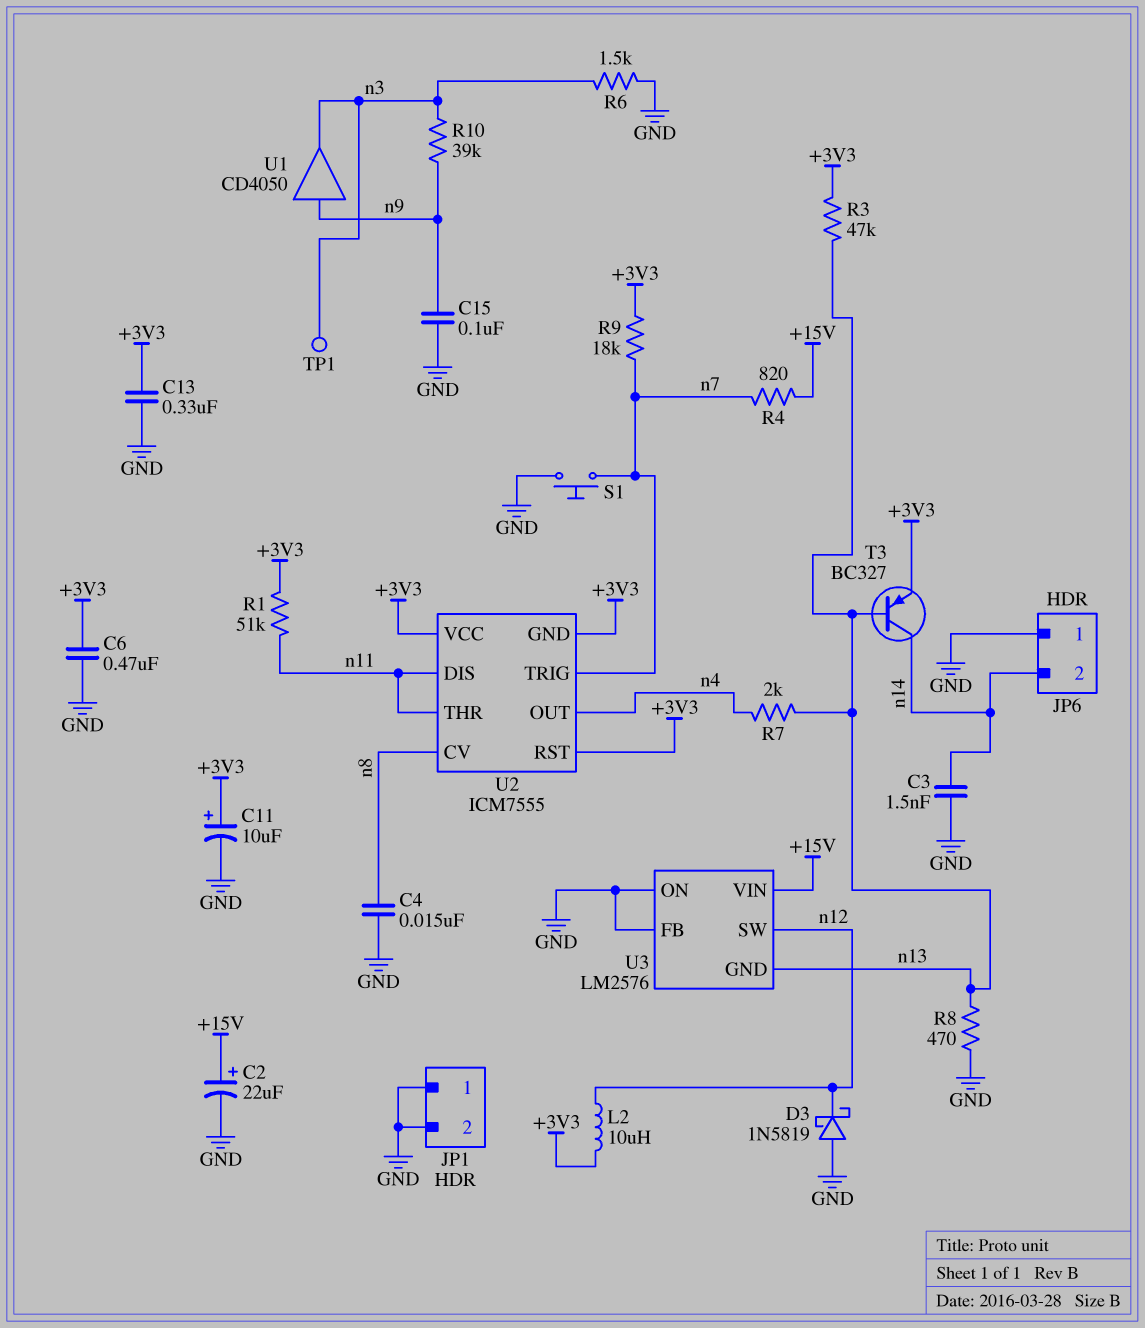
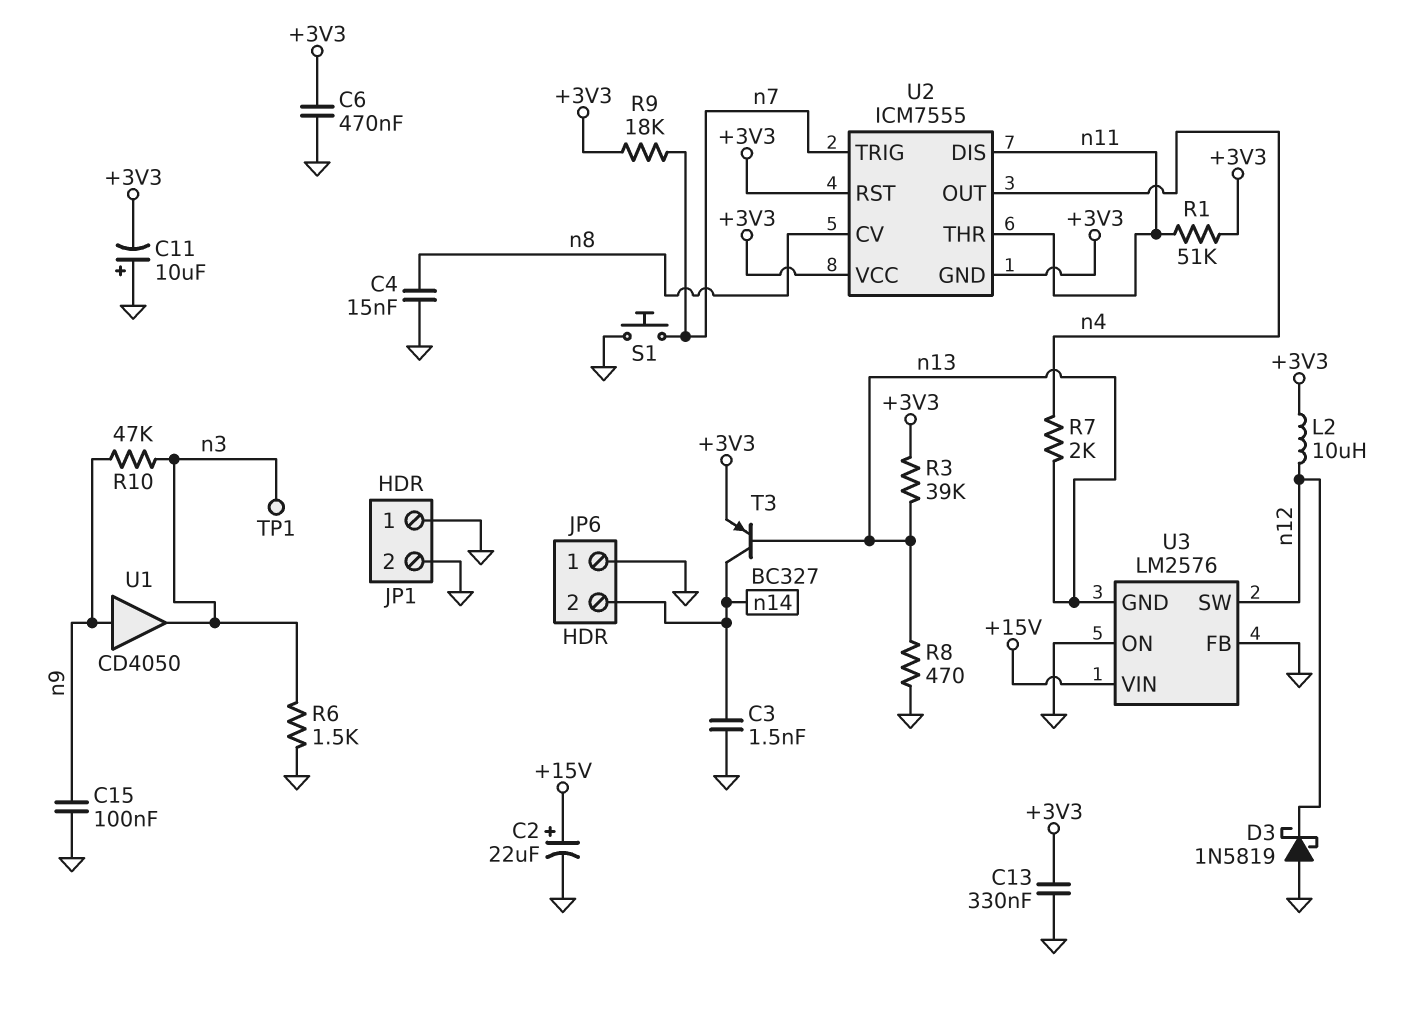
C11: 10uF (plus +3V3, minus GND) -> 10uF (plus GND, minus +3V3)
R3: 47k (+3V3, n13) -> 39k (+3V3, n13)
R4: 820 (+15V, n7) -> none
R10: 39k (n3, n9) -> 47k (n3, n9)

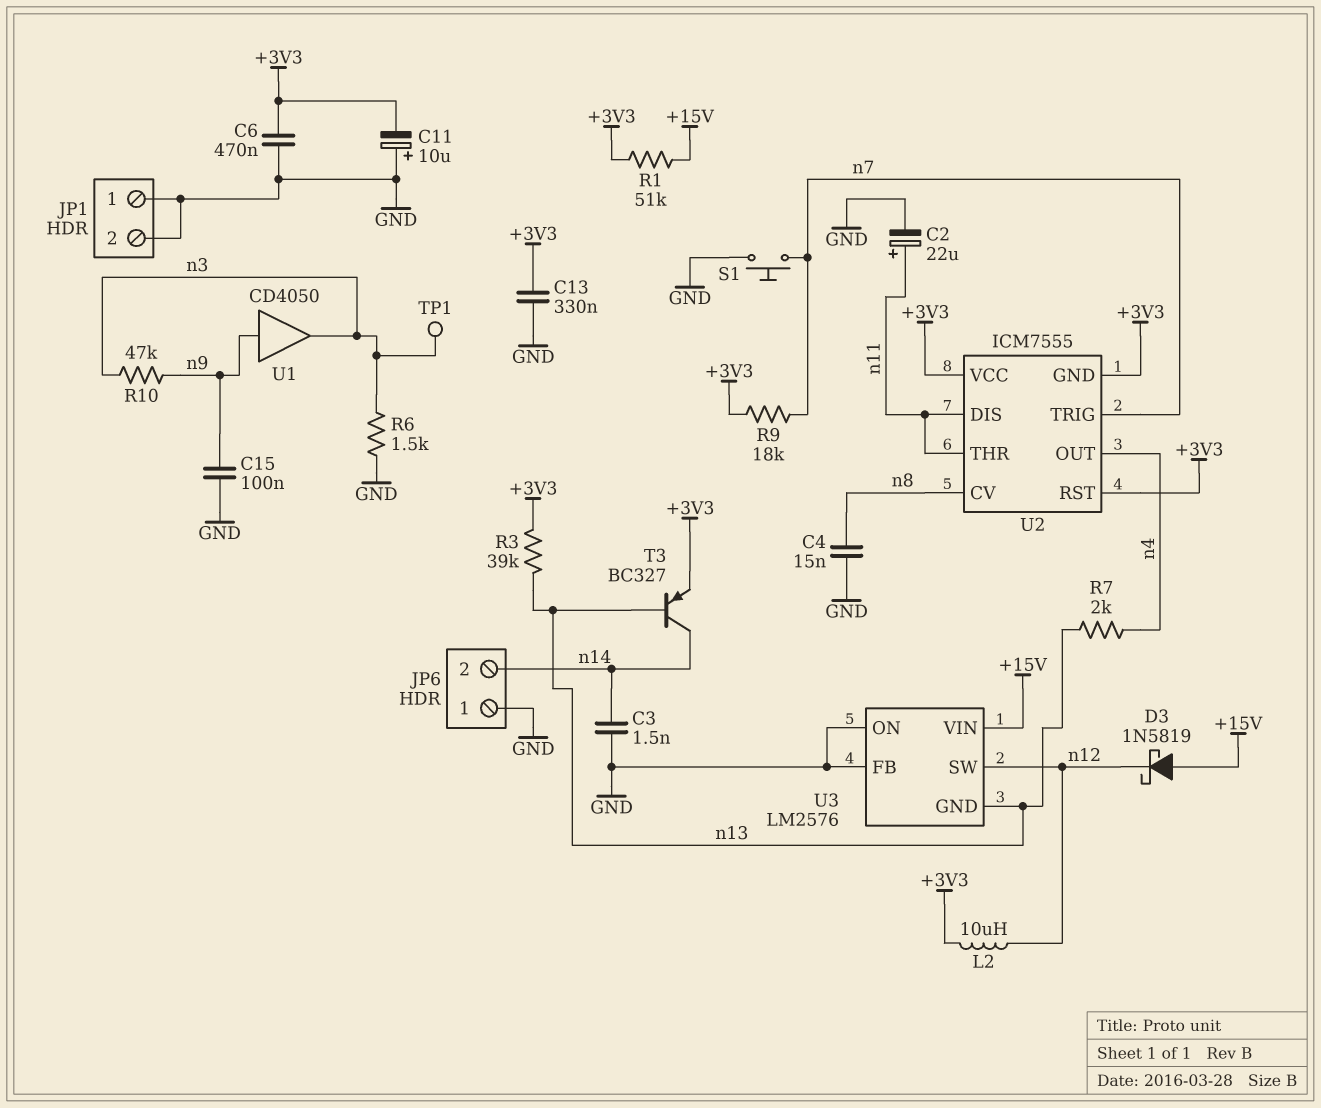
C2: 22uF (plus +15V, minus GND) -> 22uF (plus n11, minus GND)
D3: schottky 1N5819 (A GND, K n12) -> schottky 1N5819 (A +15V, K n12)
R1: 51k (+3V3, n11) -> 51k (+3V3, +15V)
R8: 470 (GND, n13) -> none

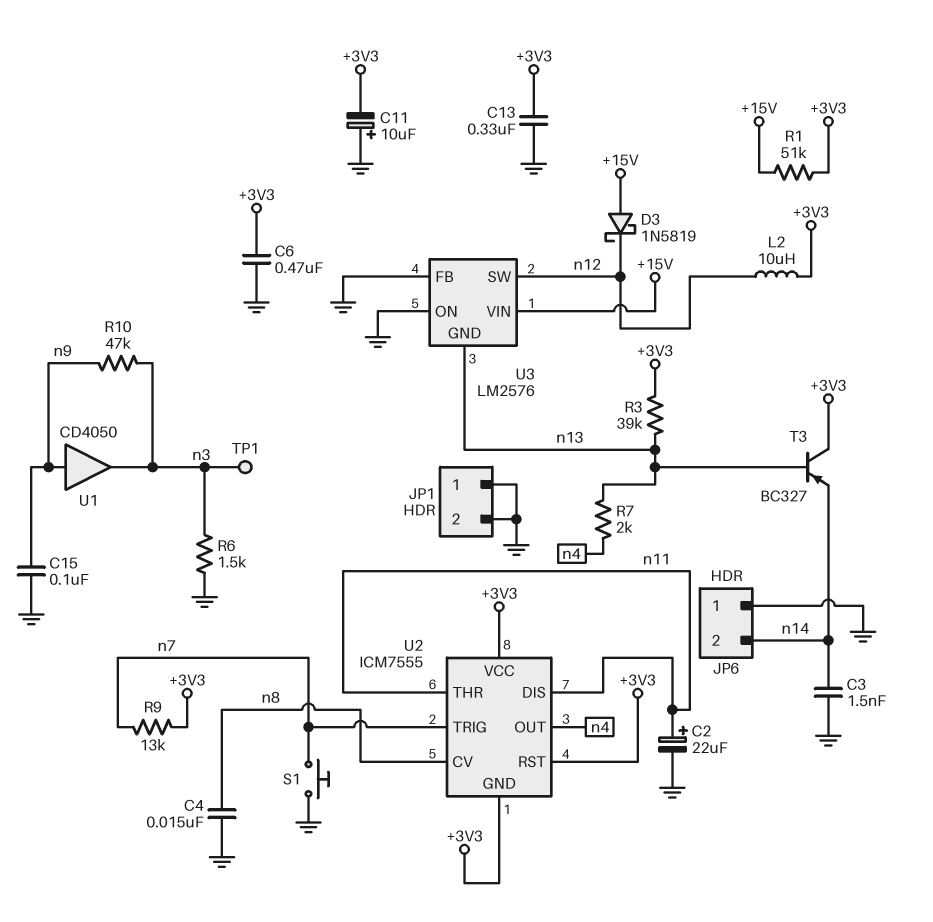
R9: 18k (+3V3, n7) -> 13k (+3V3, n7)
T3: PNP BC327 (B n13, C n14, E +3V3) -> PNP BC327 (B n13, C +3V3, E n14)

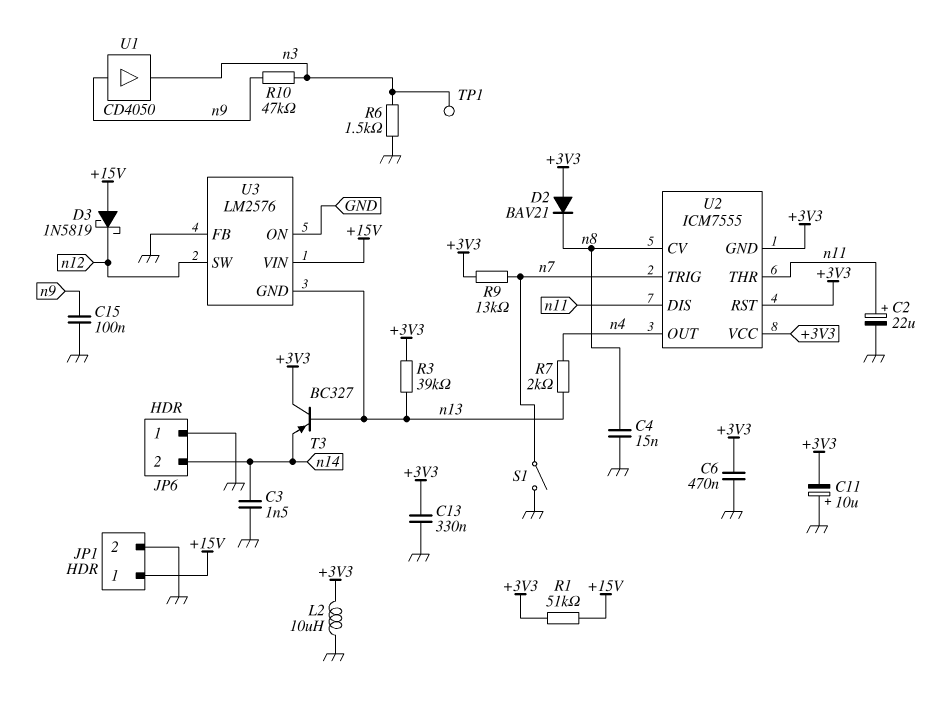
D2: none -> diode BAV21 (A +3V3, K n8)
JP1 pin 1: GND -> +15V
L2: 10uH (+3V3, n12) -> 10uH (+3V3, GND)
S1: button (GND, n7) -> switch (GND, n7)

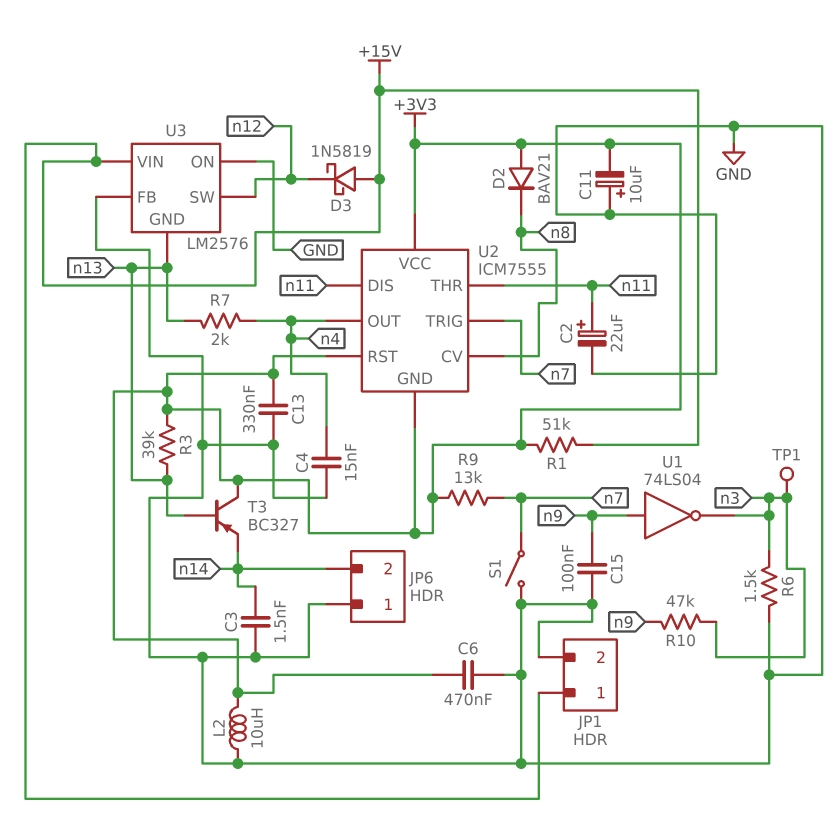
C4: 15nF (GND, n8) -> 15nF (GND, n4)
U1: buffer CD4050 (in n9, out n3) -> NOT 74LS04 (in n9, out n3)

